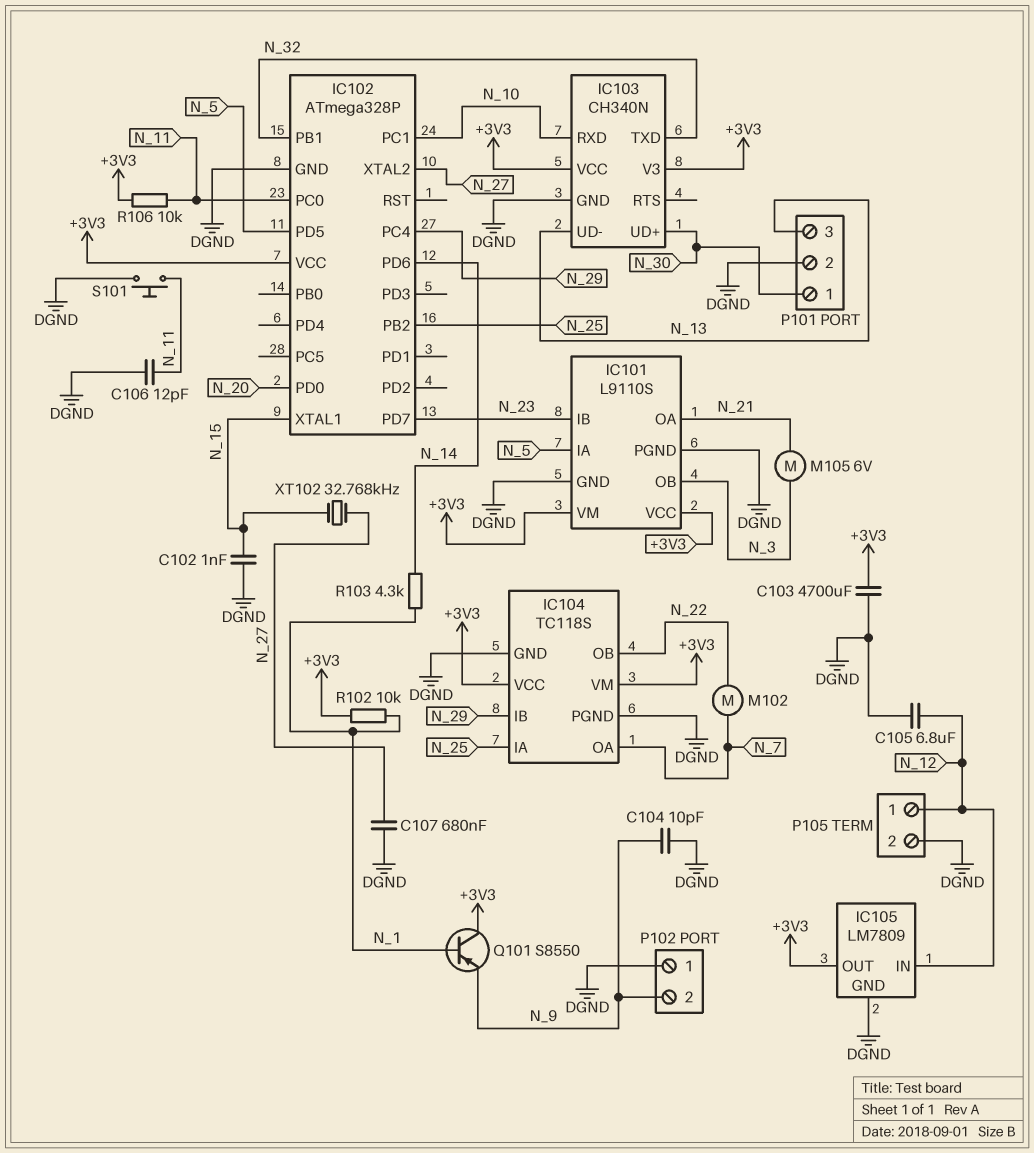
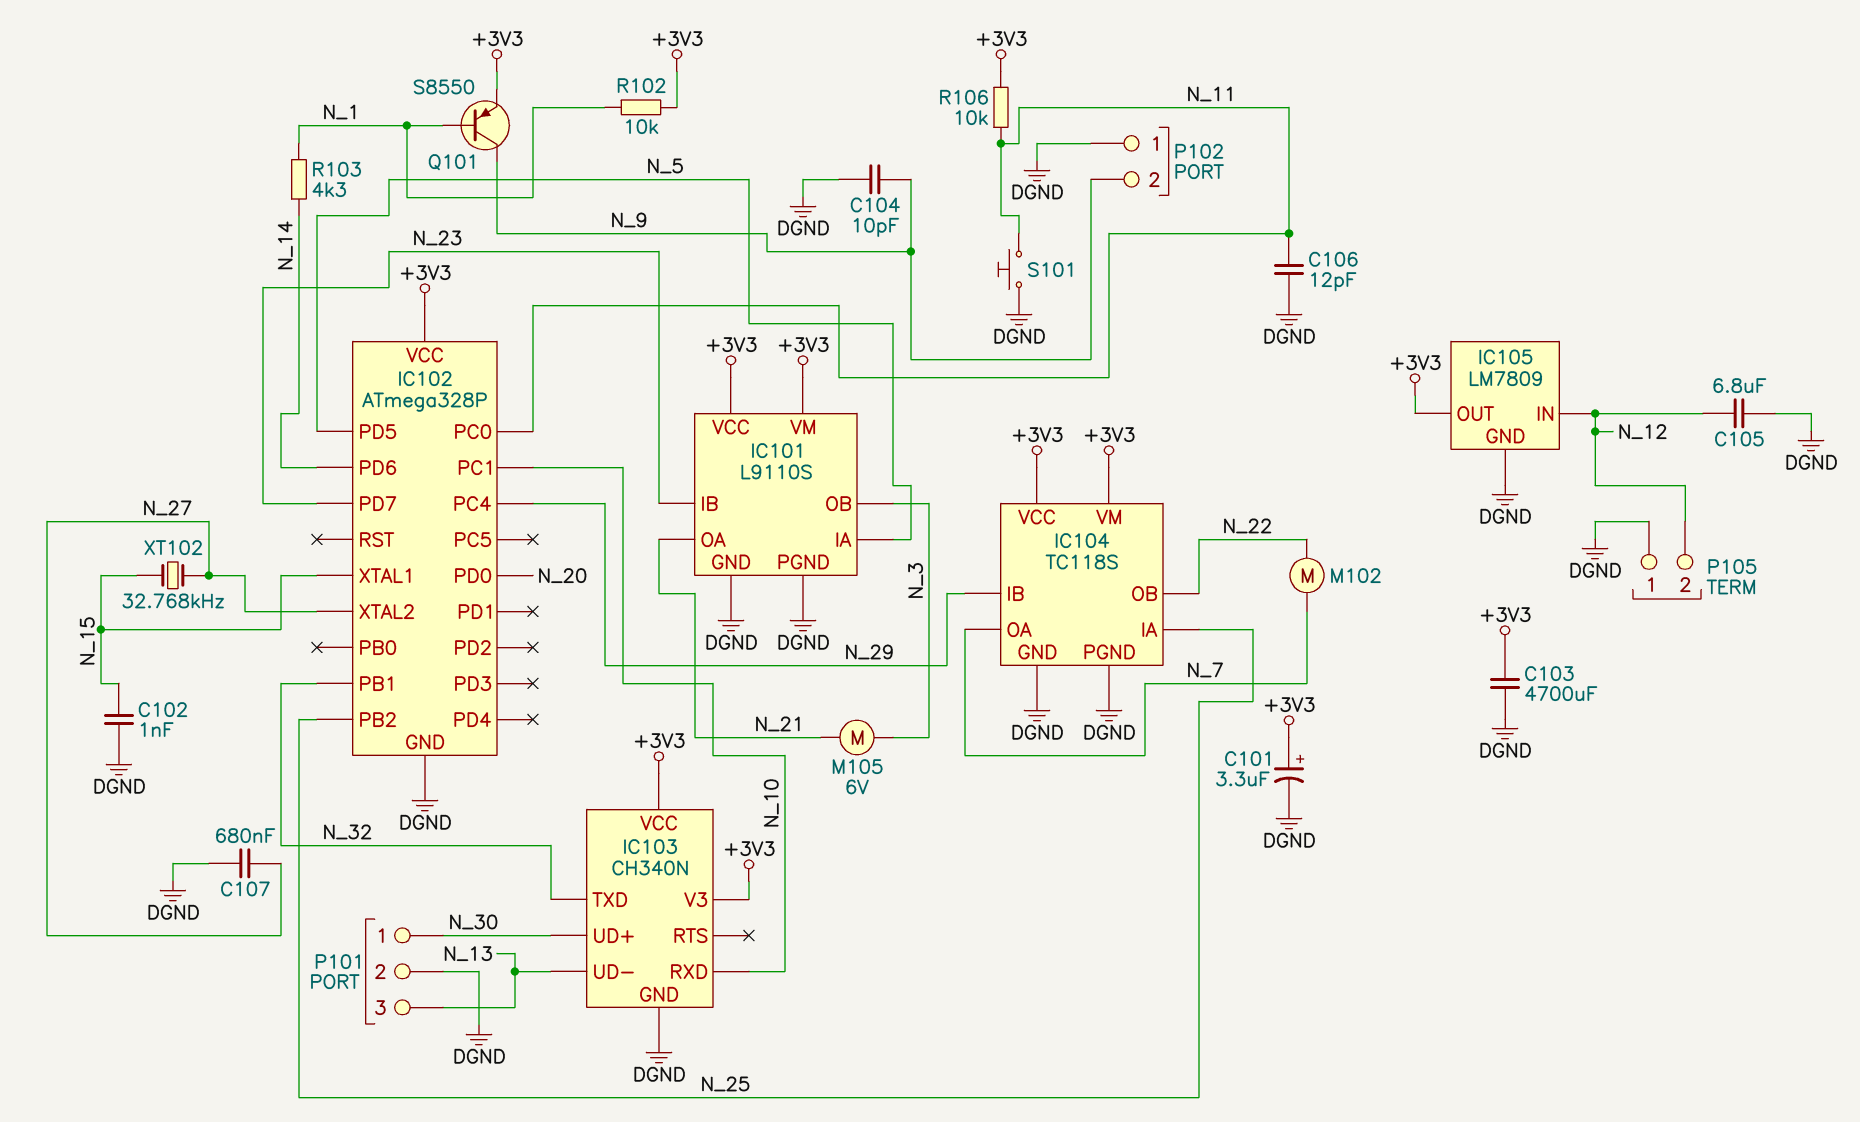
C101: none -> 3.3uF (plus +3V3, minus DGND)
P105 pin 1: N_12 -> DGND
P105 pin 2: DGND -> N_12
Q101: PNP S8550 (B N_1, C +3V3, E N_9) -> PNP S8550 (B N_1, C N_9, E +3V3)

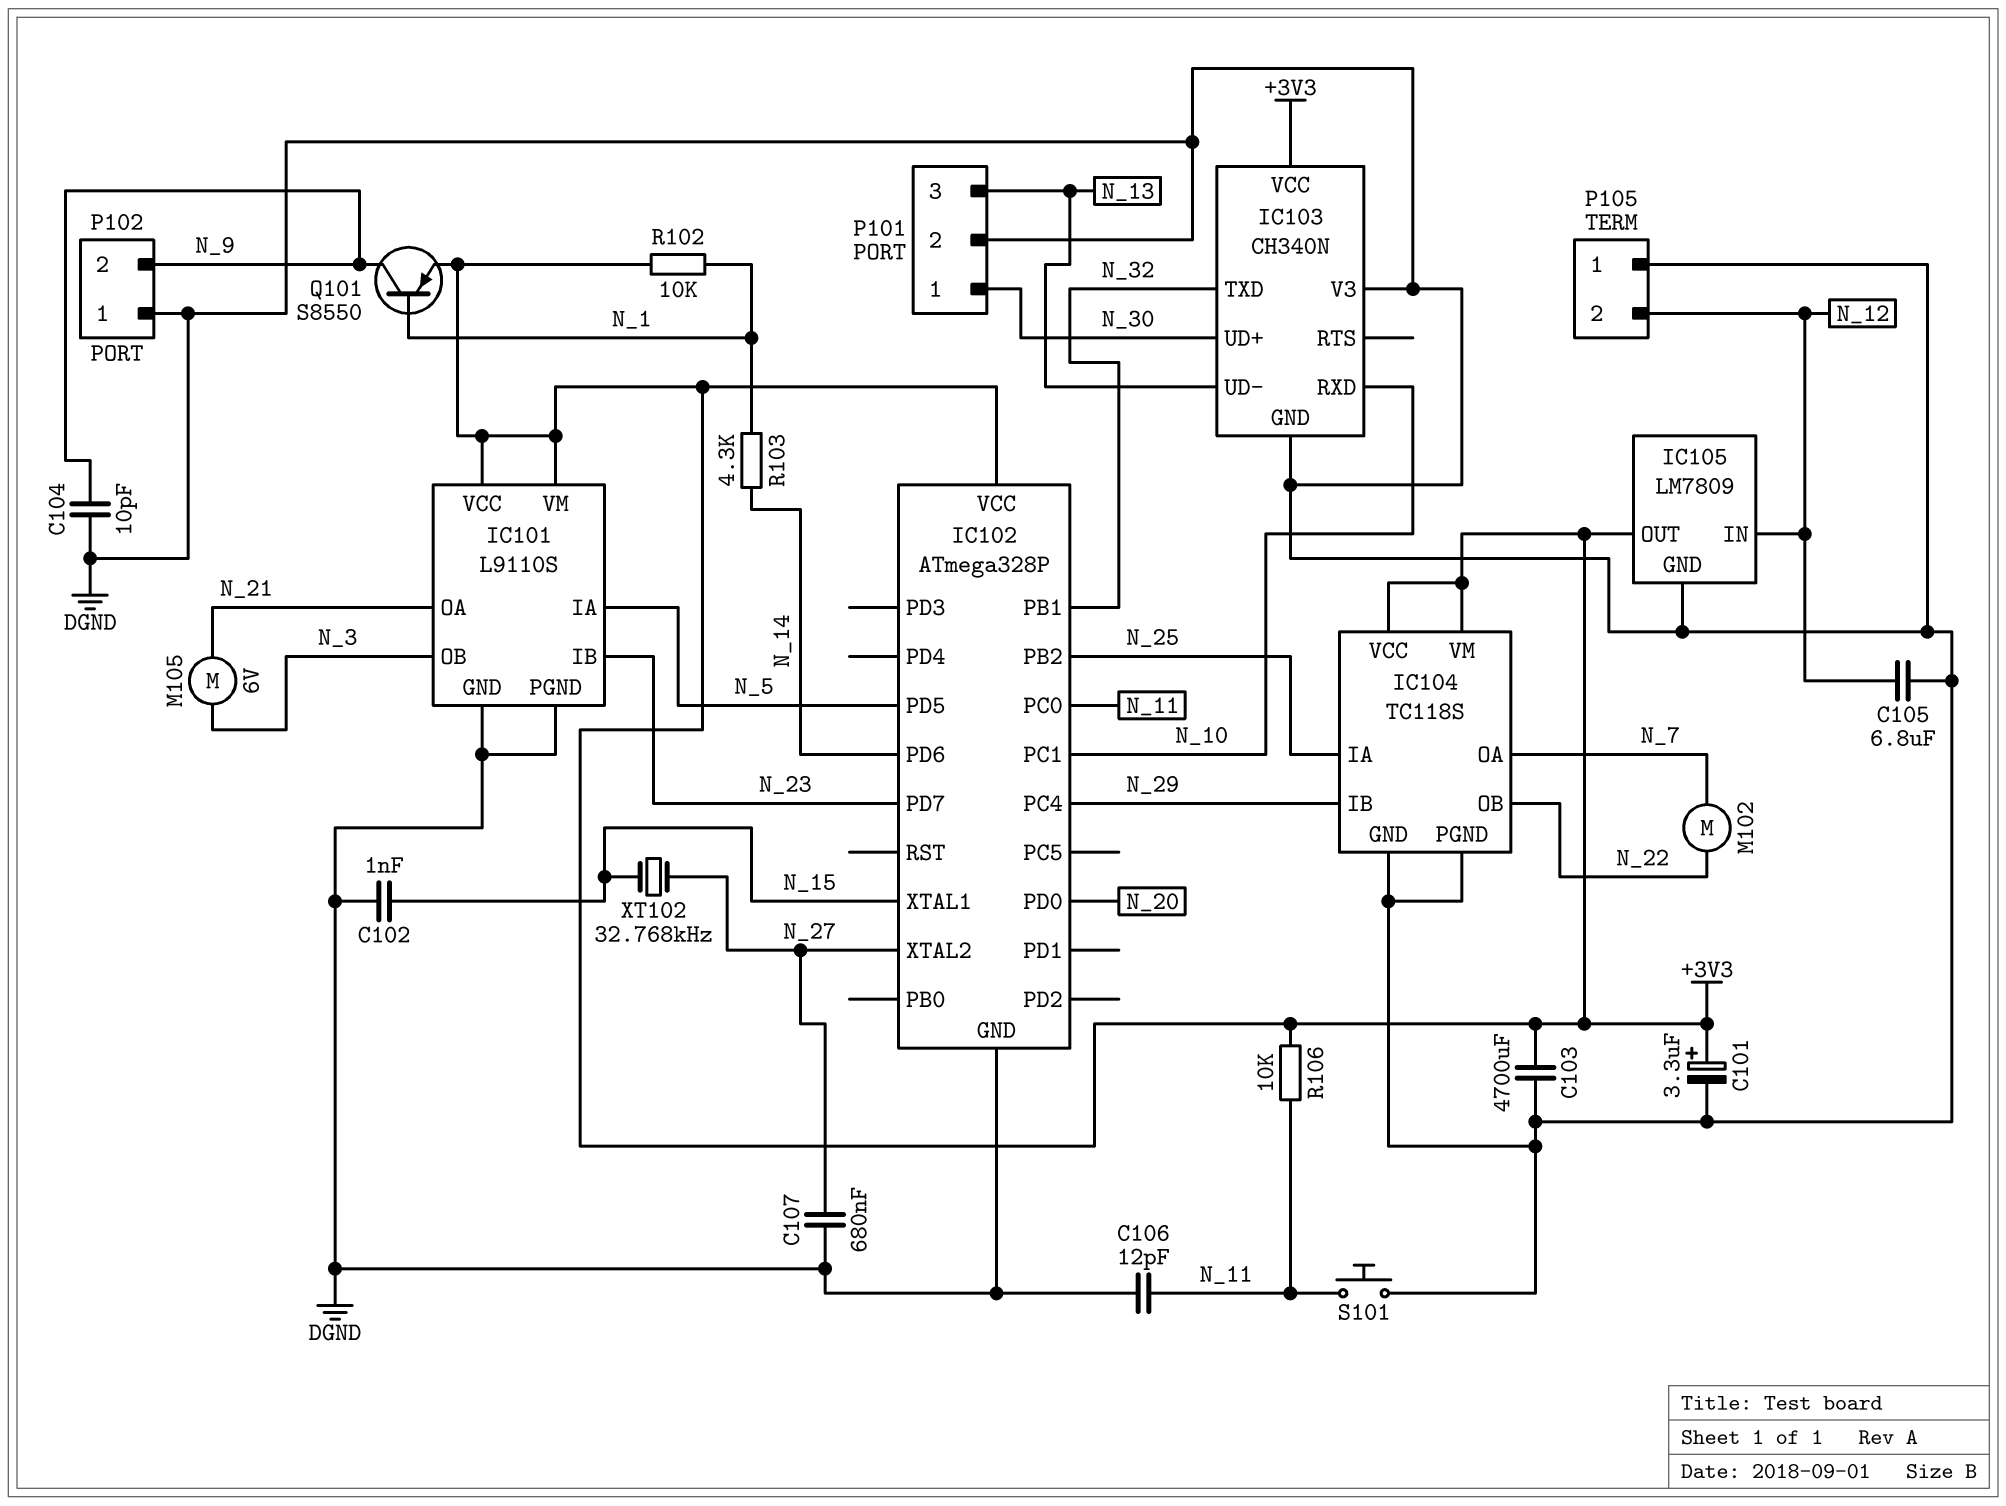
IC103 pin V3: +3V3 -> DGND

